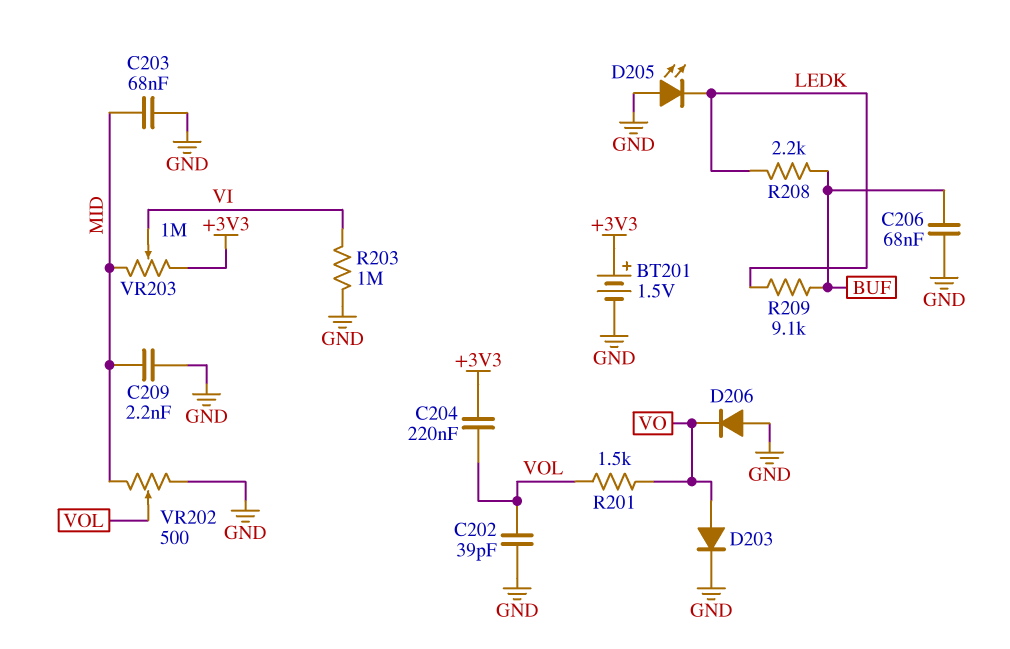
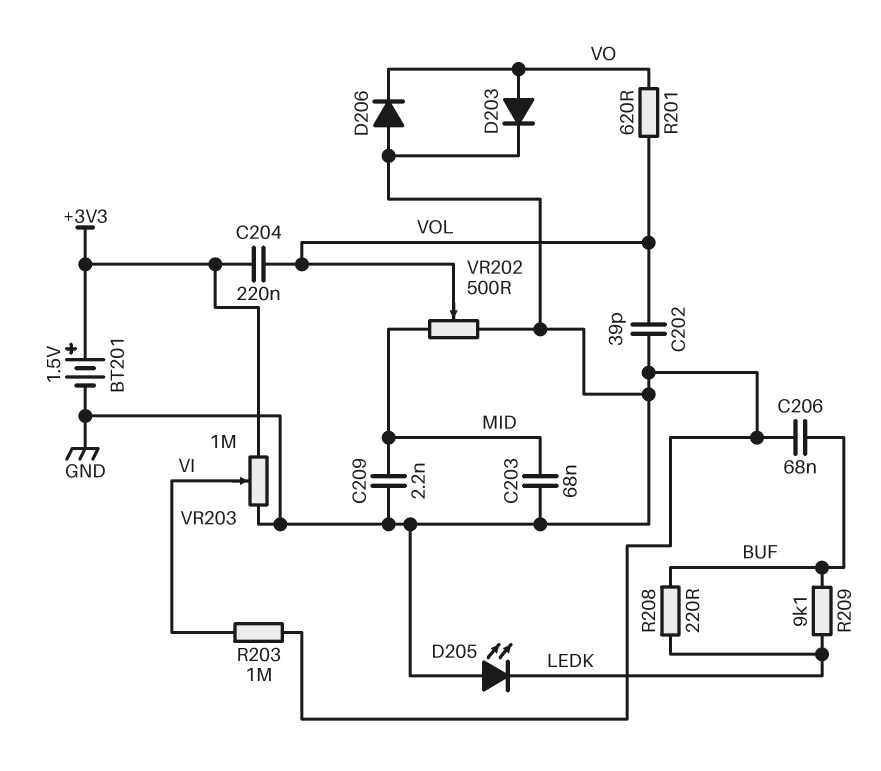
R201: 1.5k (VO, VOL) -> 620 (VO, VOL)
R208: 2.2k (BUF, LEDK) -> 220 (BUF, LEDK)
VR203: 1M (+3V3, MID, wiper VI) -> 1M (+3V3, GND, wiper VI)

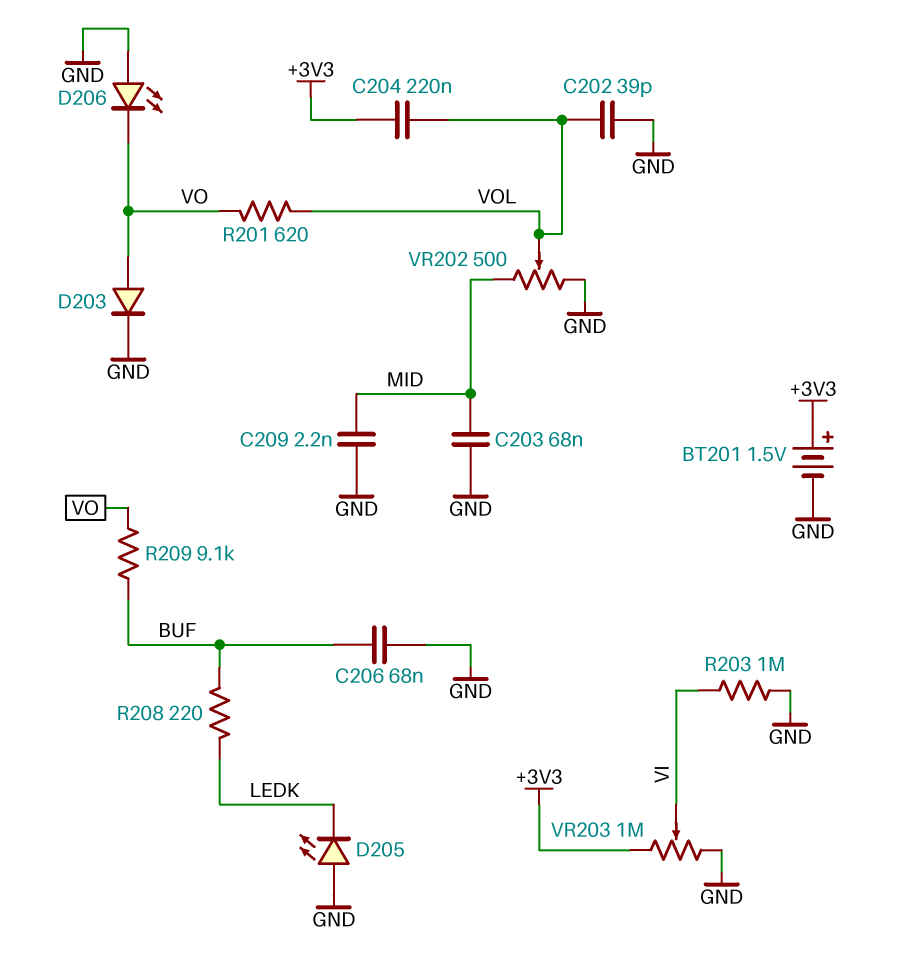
D206: diode (A GND, K VO) -> LED (A GND, K VO)
R209: 9.1k (BUF, LEDK) -> 9.1k (BUF, VO)

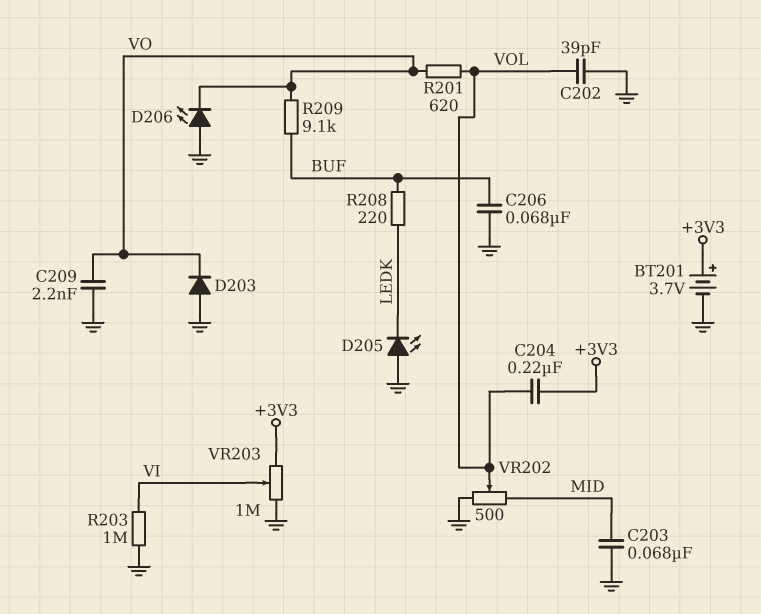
BT201: 1.5V (plus +3V3, minus GND) -> 3.7V (plus +3V3, minus GND)
C209: 2.2nF (GND, MID) -> 2.2nF (GND, VO)
D203: diode (A VO, K GND) -> diode (A GND, K VO)

